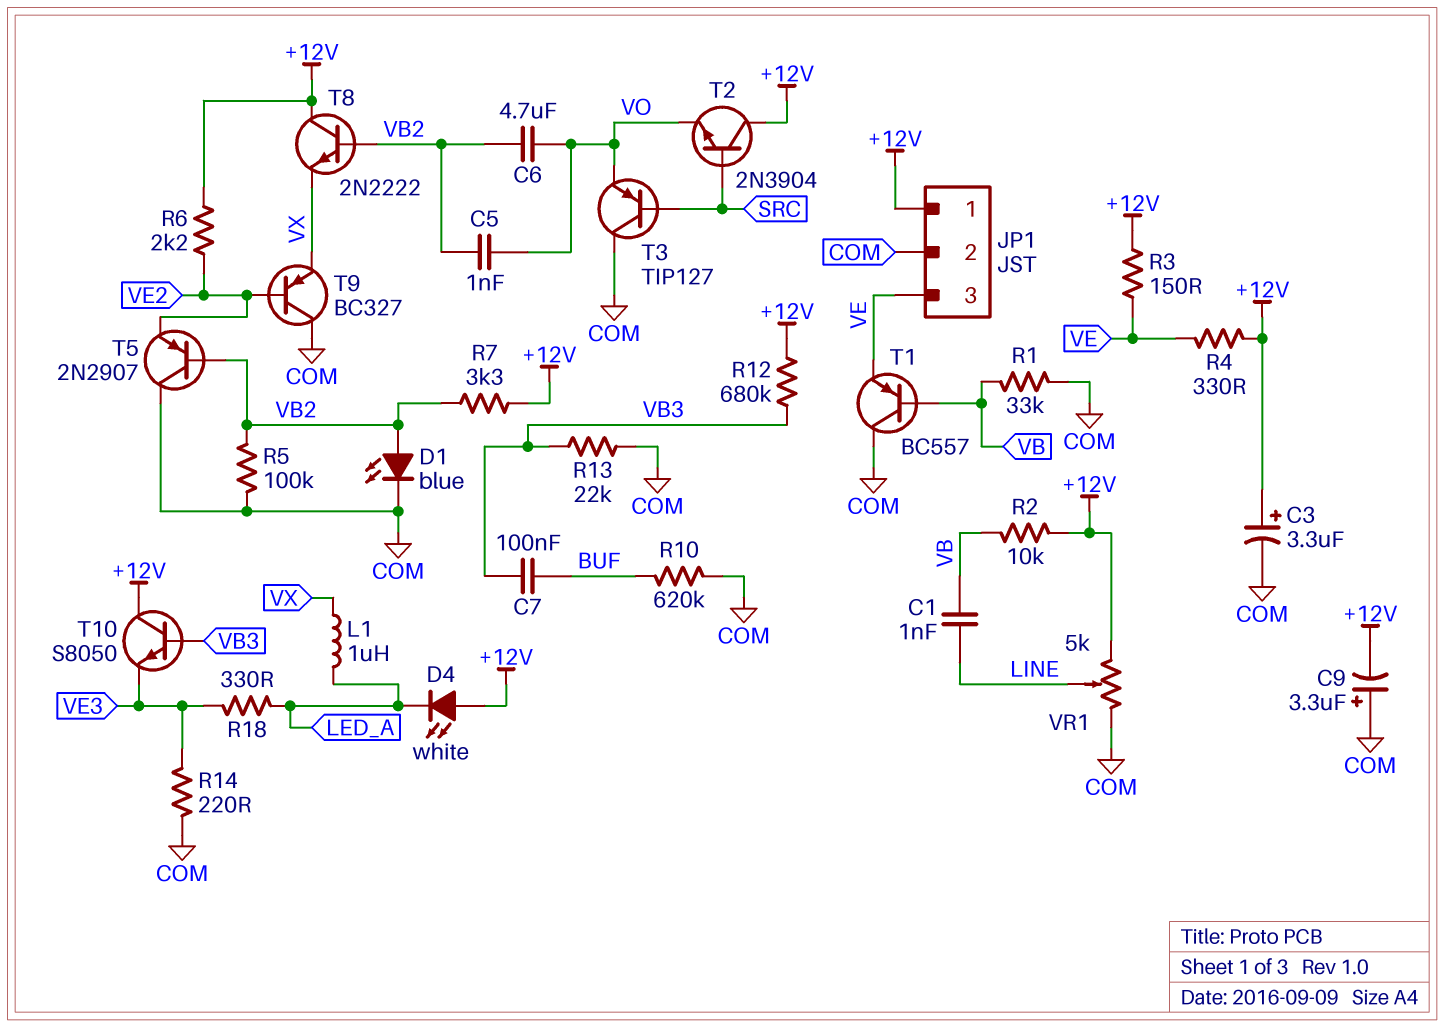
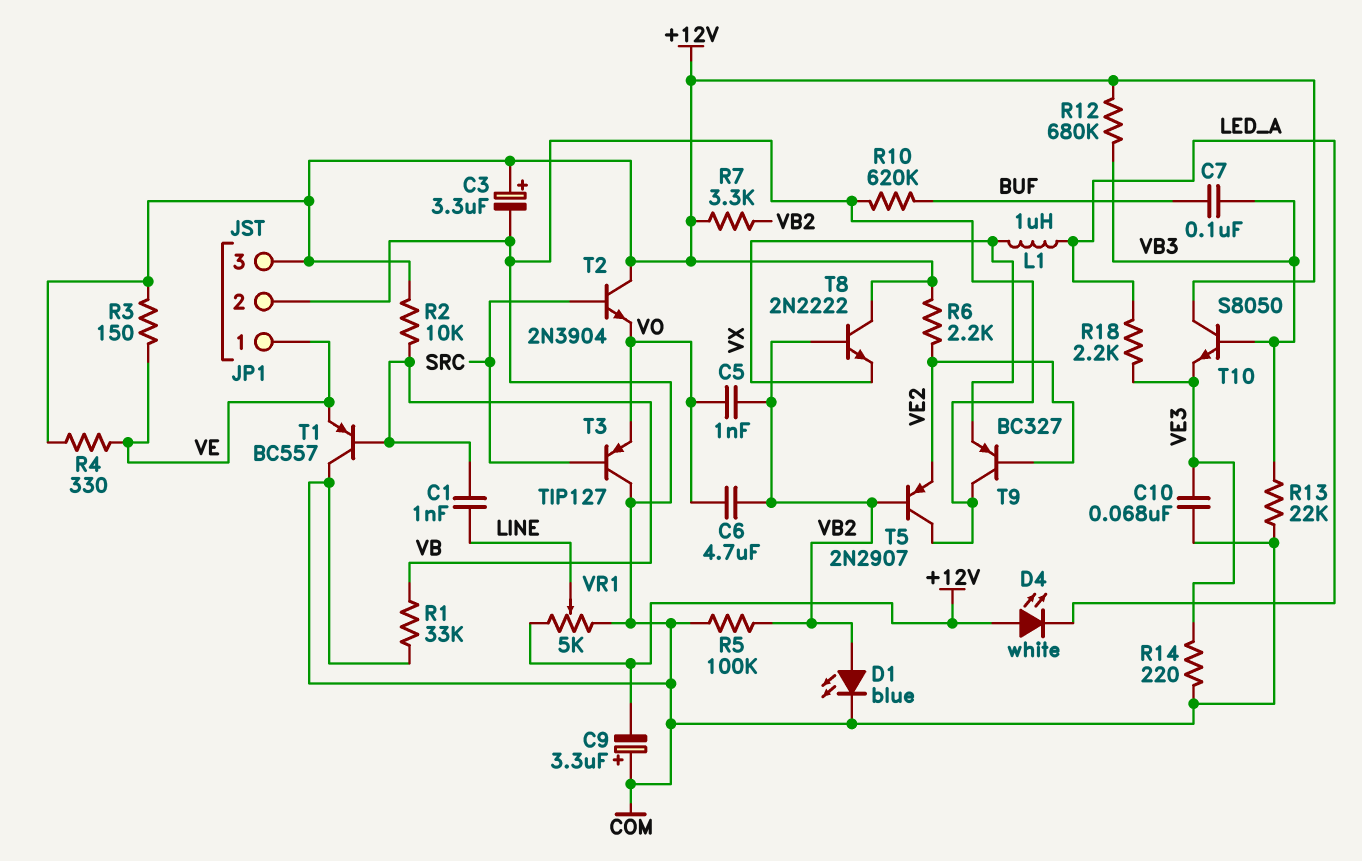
C10: none -> 68nF (COM, VE3)
JP1 pin 1: +12V -> VE
JP1 pin 3: VE -> +12V
R18: 330 (LED_A, VE3) -> 2.2k (LED_A, VE3)

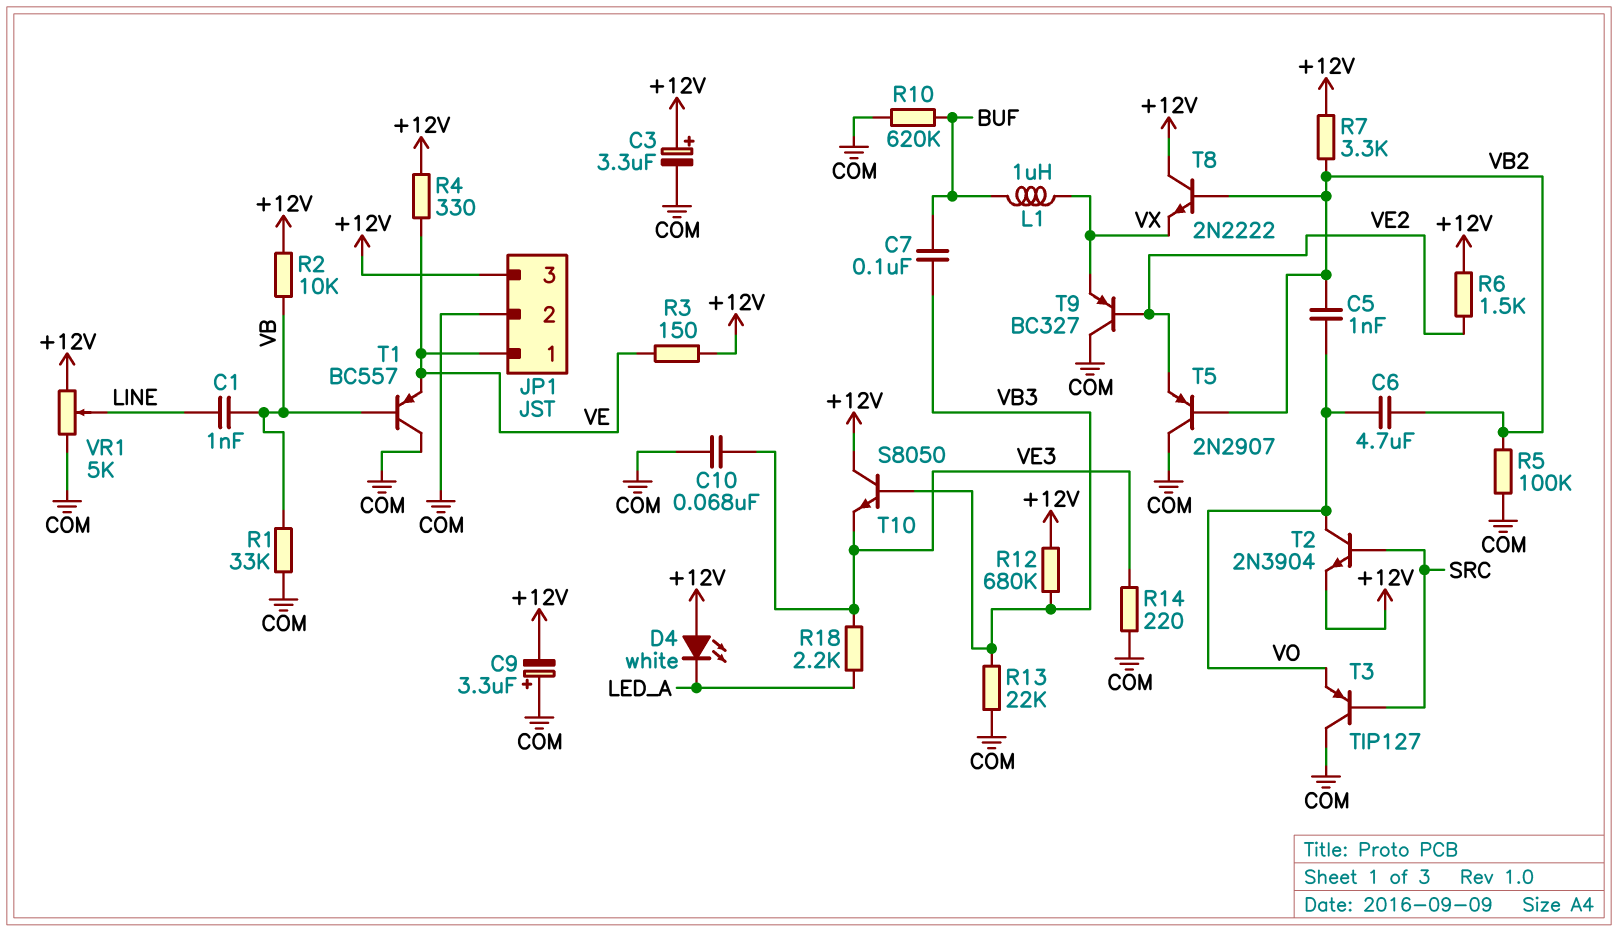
D1: LED blue (A VB2, K COM) -> none
L1: 1uH (LED_A, VX) -> 1uH (BUF, VX)
R6: 2.2k (+12V, VE2) -> 1.5k (+12V, VE2)
T2: NPN 2N3904 (B SRC, C +12V, E VO) -> NPN 2N3904 (B SRC, C VO, E +12V)

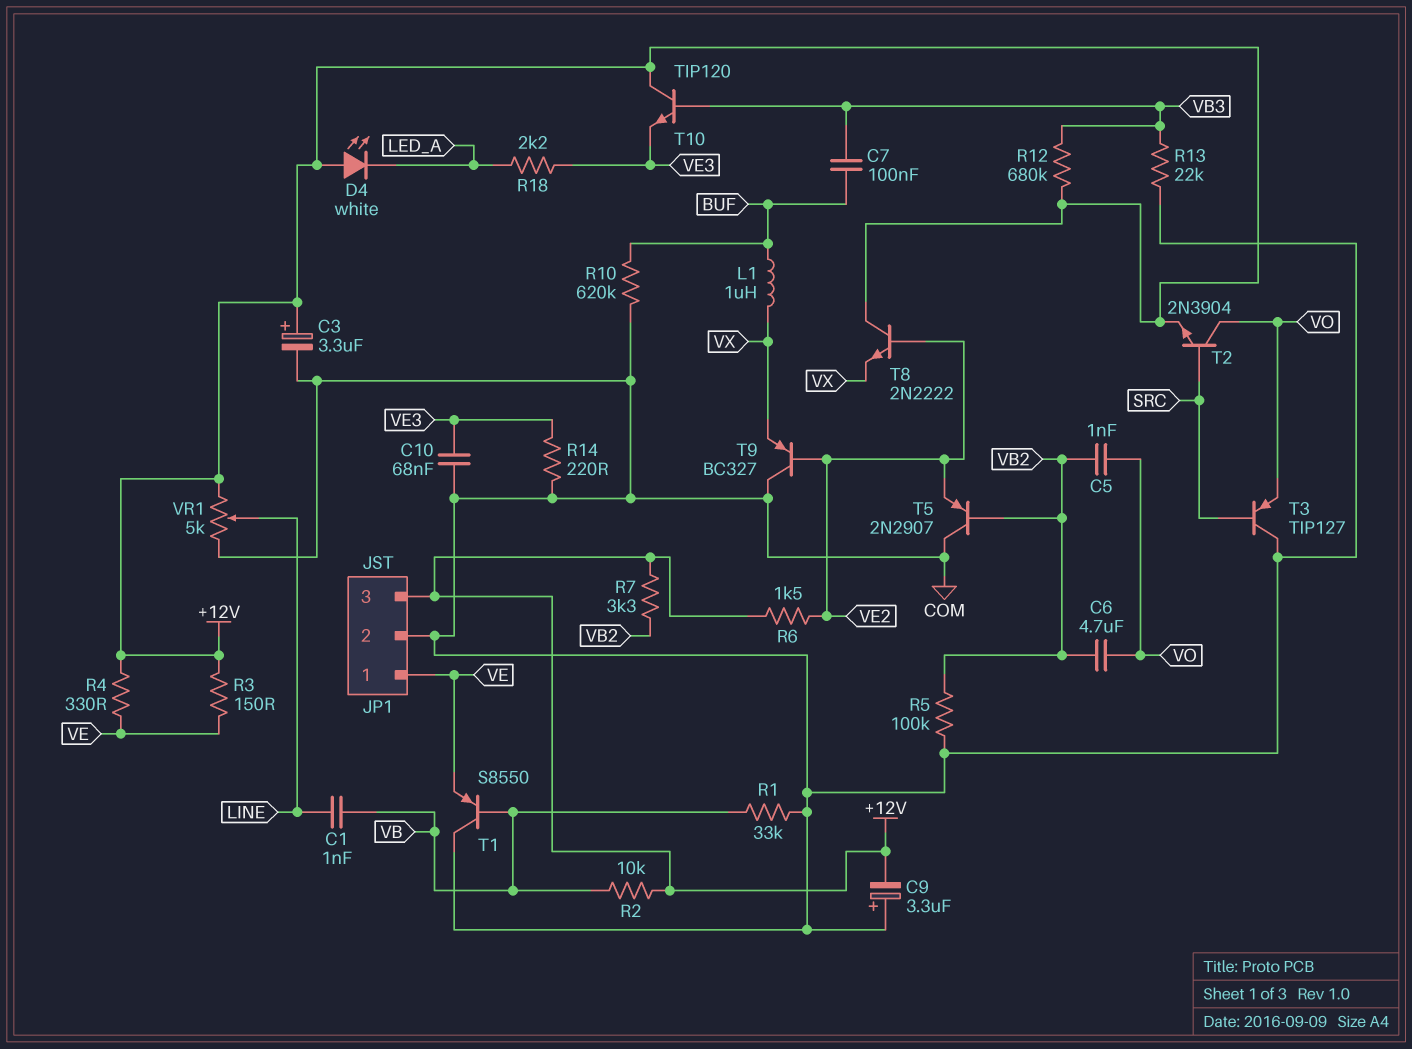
T1: PNP BC557 (B VB, C COM, E VE) -> PNP S8550 (B VB, C COM, E VE)
T8: NPN 2N2222 (B VB2, C +12V, E VX) -> NPN 2N2222 (B VE2, C +12V, E VX)
T10: NPN S8050 (B VB3, C +12V, E VE3) -> NPN TIP120 (B VB3, C +12V, E VE3)

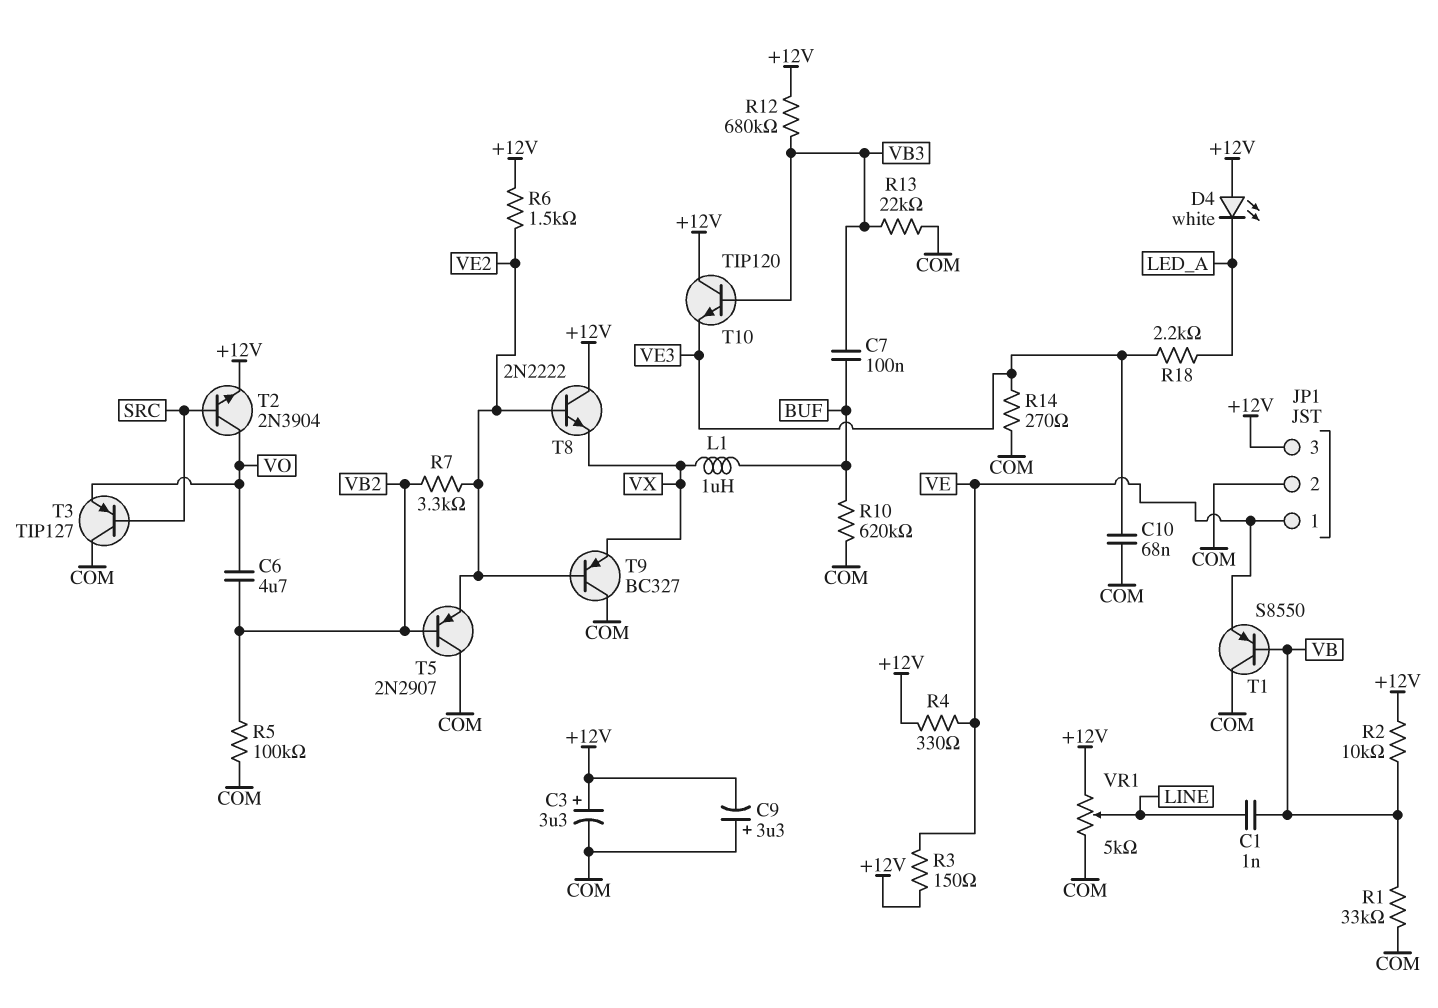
C5: 1nF (VB2, VO) -> none
R7: 3.3k (+12V, VB2) -> 3.3k (VB2, VE2)
R14: 220 (COM, VE3) -> 270 (COM, VE3)

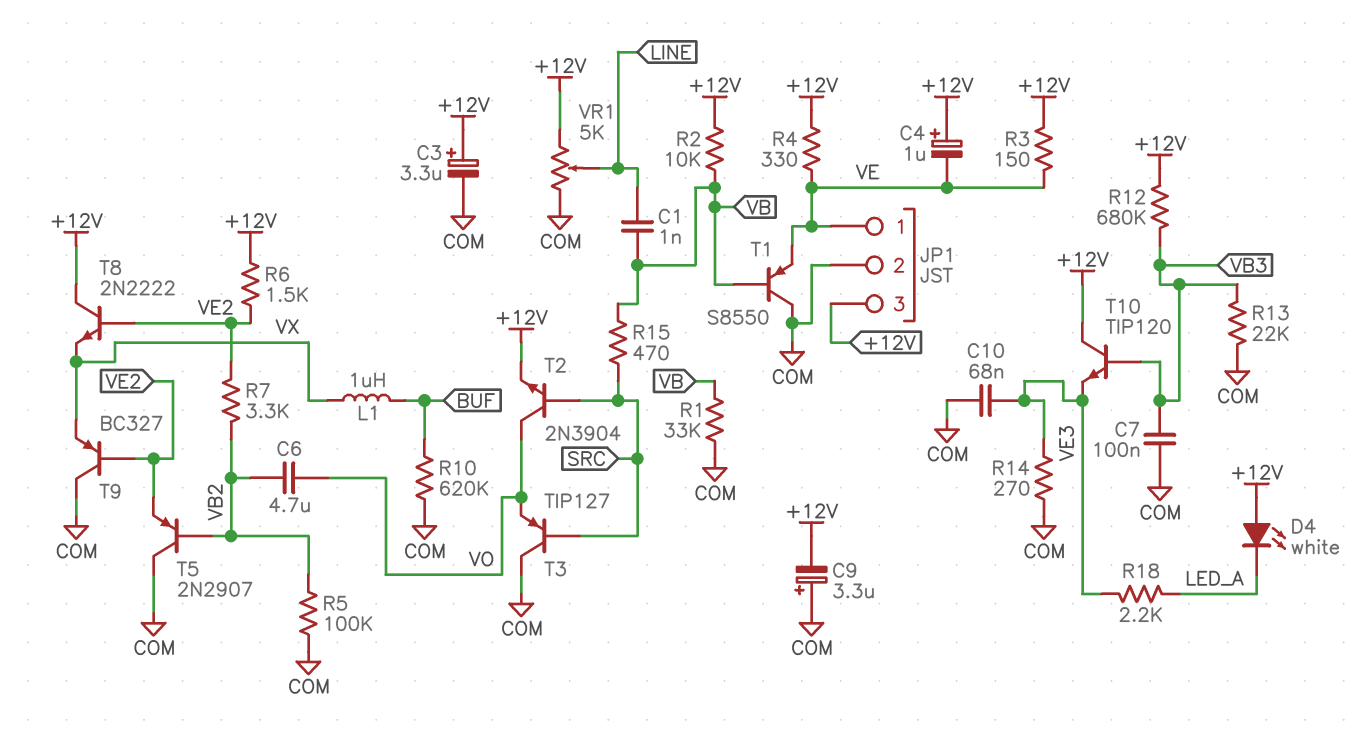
C4: none -> 1uF (plus +12V, minus VE)
C7: 100nF (BUF, VB3) -> 100nF (COM, VB3)
R15: none -> 470 (SRC, VB)

